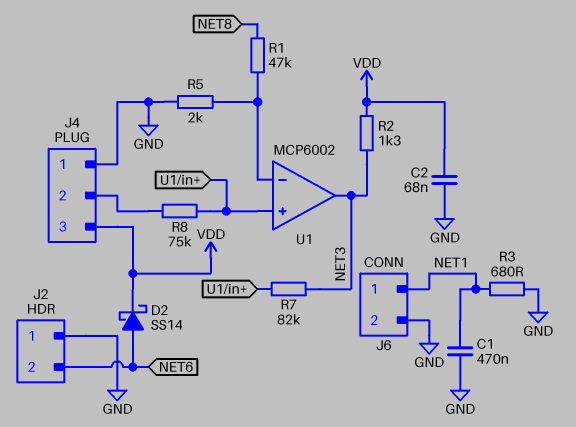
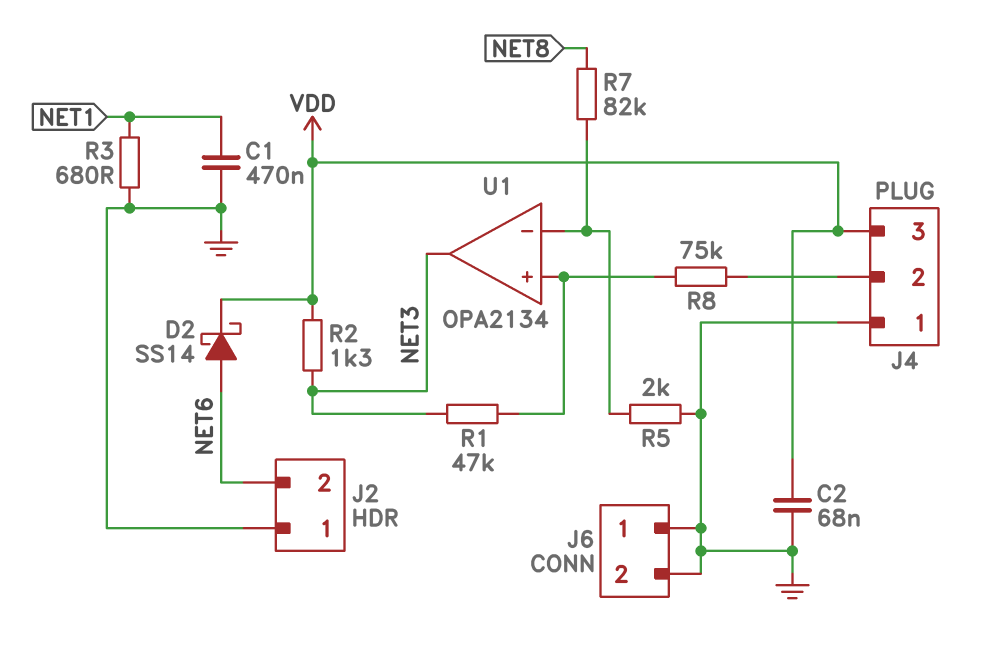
J6 pin 1: NET1 -> GND
R1: 47k (NET8, U1/in-) -> 47k (NET3, U1/in+)
R7: 82k (NET3, U1/in+) -> 82k (NET8, U1/in-)
U1: MCP6002 -> OPA2134

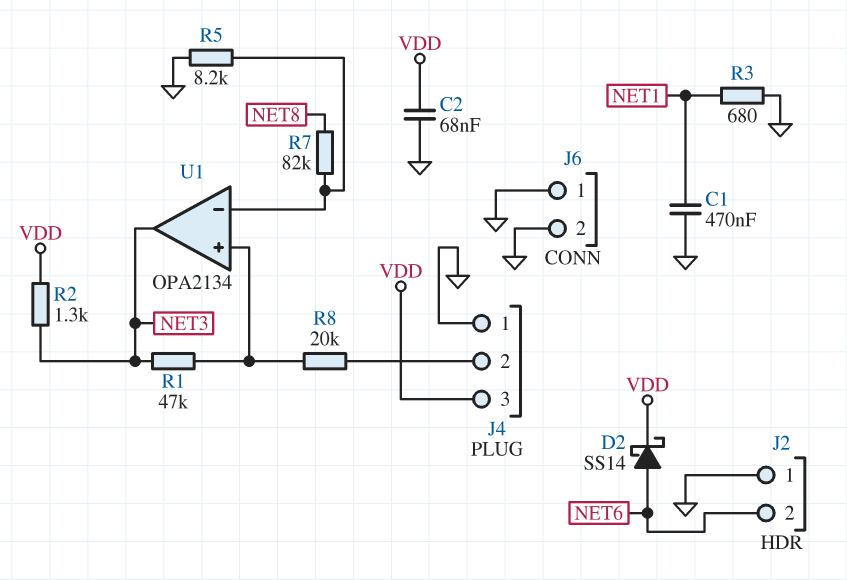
R5: 2k (GND, U1/in-) -> 8.2k (GND, U1/in-)
R8: 75k (J4/2, U1/in+) -> 20k (J4/2, U1/in+)

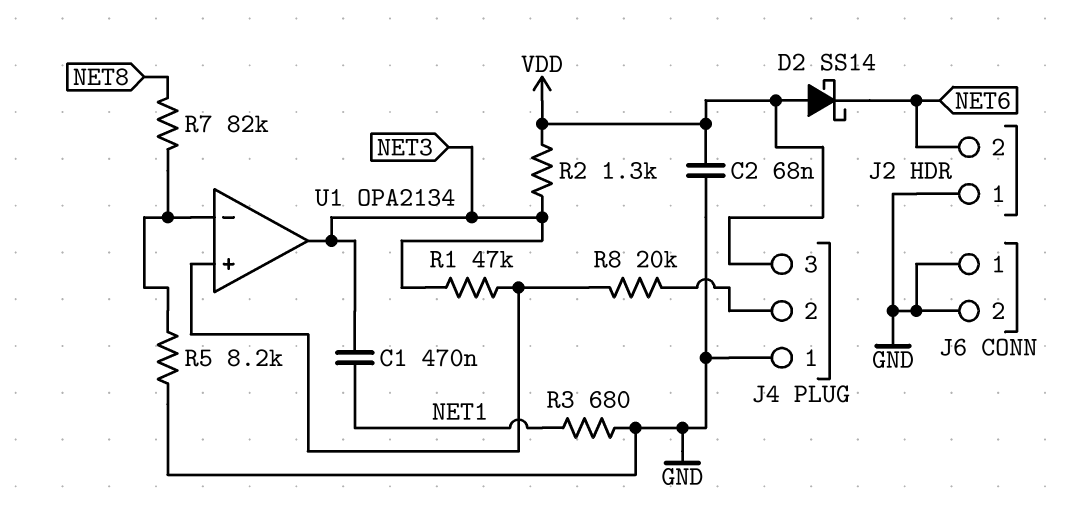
C1: 470nF (GND, NET1) -> 470nF (NET1, NET3)
D2: schottky SS14 (A NET6, K VDD) -> schottky SS14 (A VDD, K NET6)

